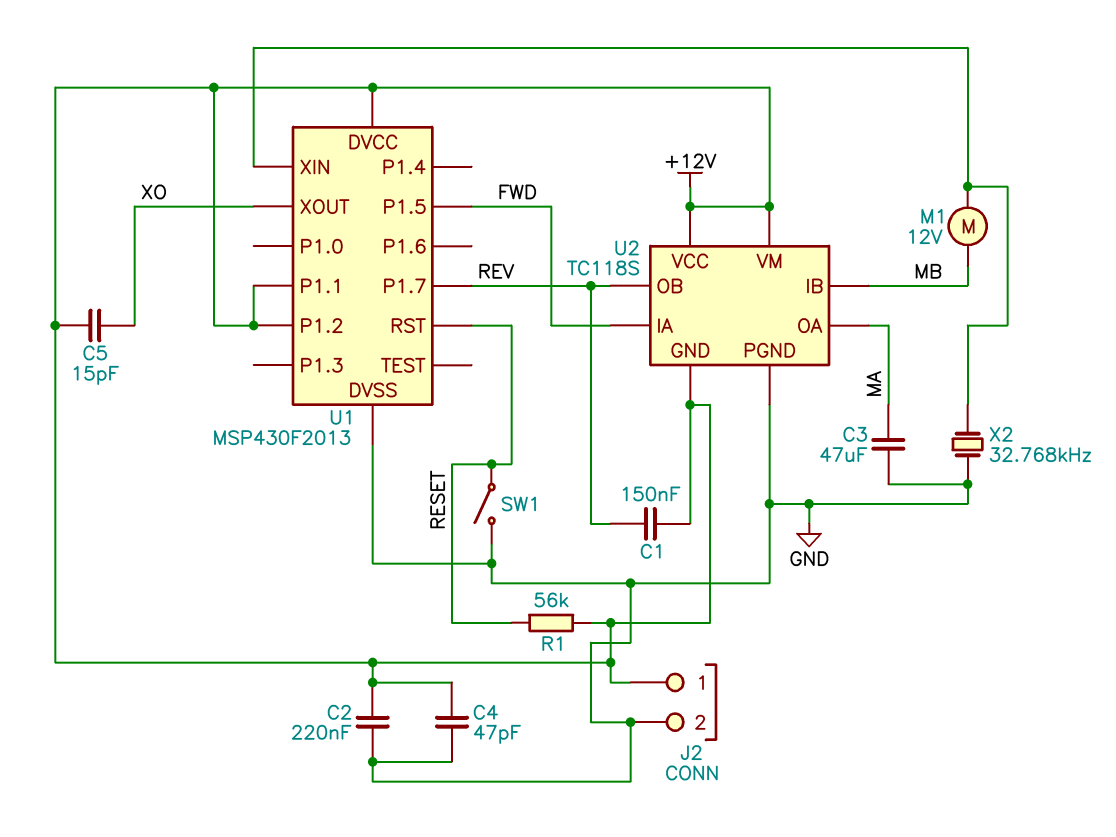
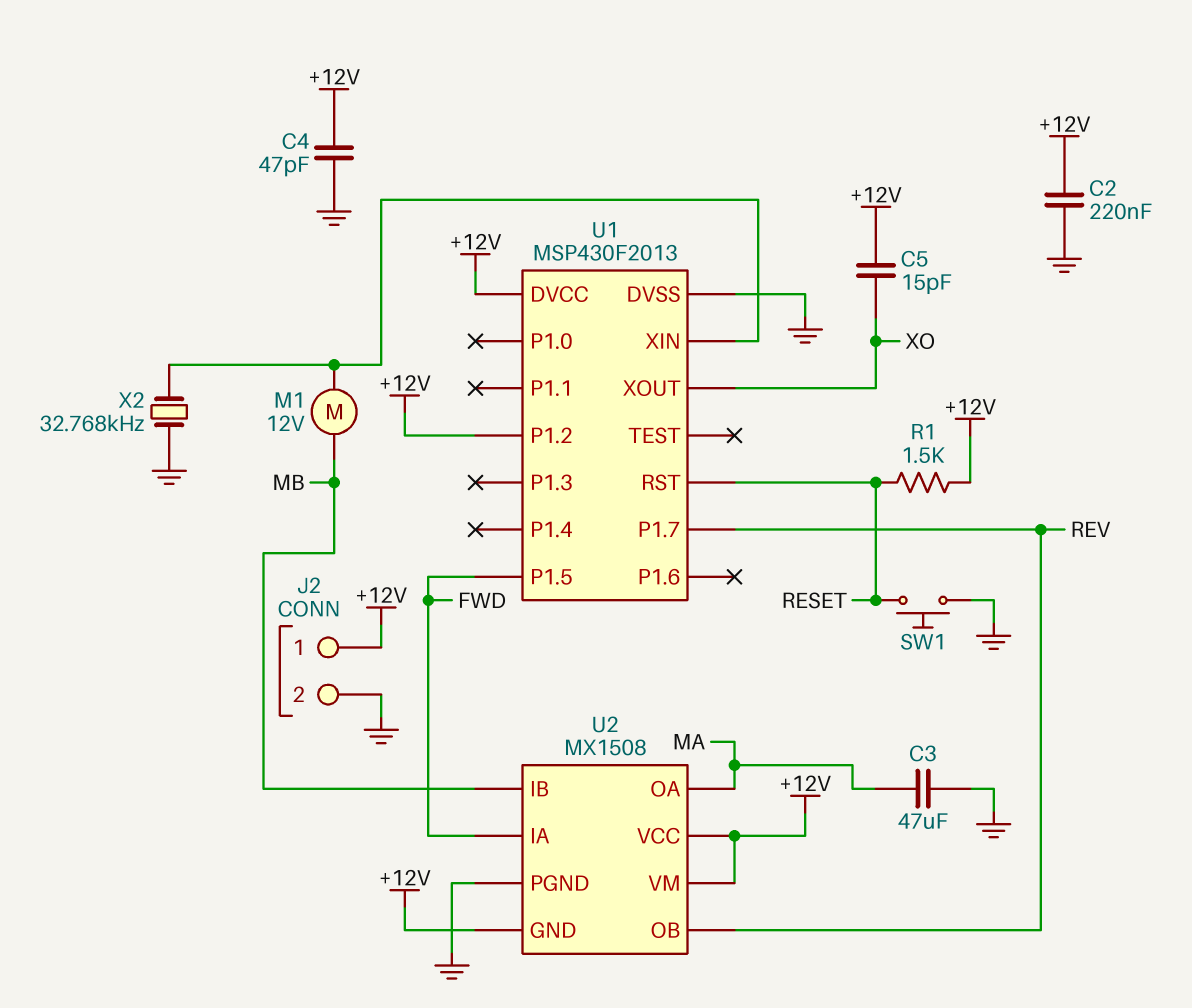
C1: 150nF (+12V, REV) -> none
R1: 56k (+12V, RESET) -> 1.5k (+12V, RESET)
SW1: switch (GND, RESET) -> button (GND, RESET)
U1 pin P1.1: +12V -> none
U2: TC118S -> MX1508

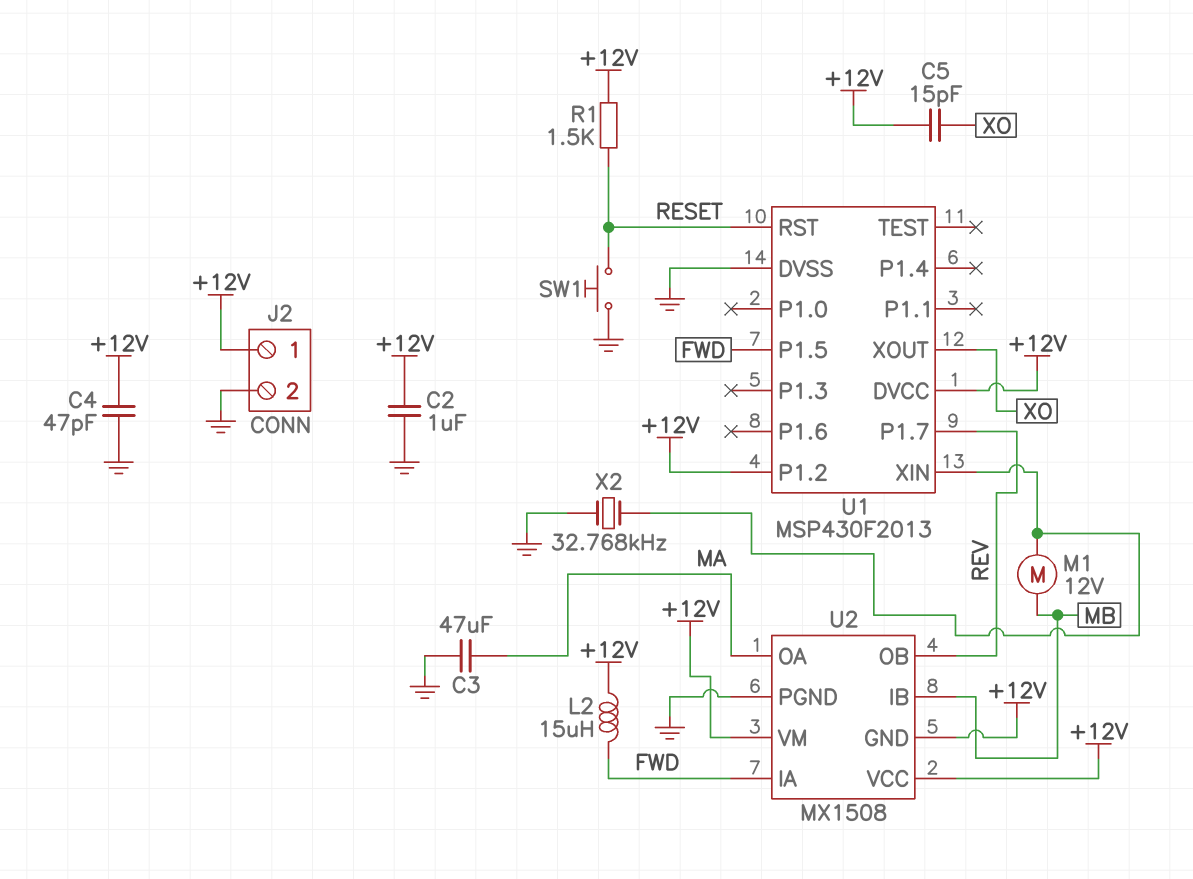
C2: 220nF (+12V, GND) -> 1uF (+12V, GND)
L2: none -> 15uH (+12V, FWD)

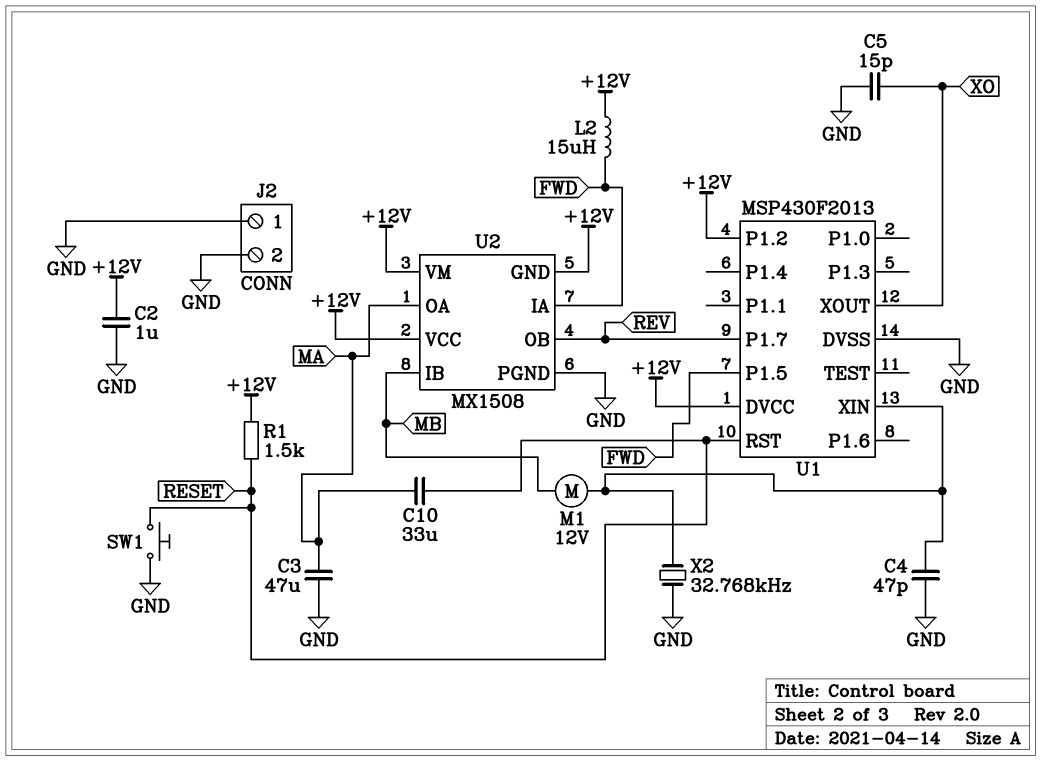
C4: 47pF (+12V, GND) -> 47pF (GND, U1/XIN)
C5: 15pF (+12V, XO) -> 15pF (GND, XO)
C10: none -> 33uF (MA, RESET)
J2 pin 1: +12V -> GND

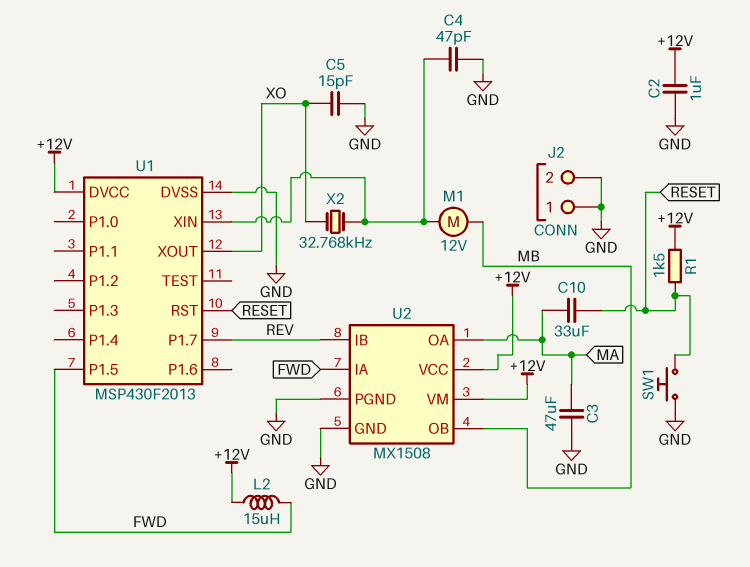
U1 pin P1.2: +12V -> none
U2 pin GND: +12V -> GND
U2 pin IB: MB -> REV
U2 pin OB: REV -> MB
X2: 32.768kHz (GND, U1/XIN) -> 32.768kHz (U1/XIN, XO)

